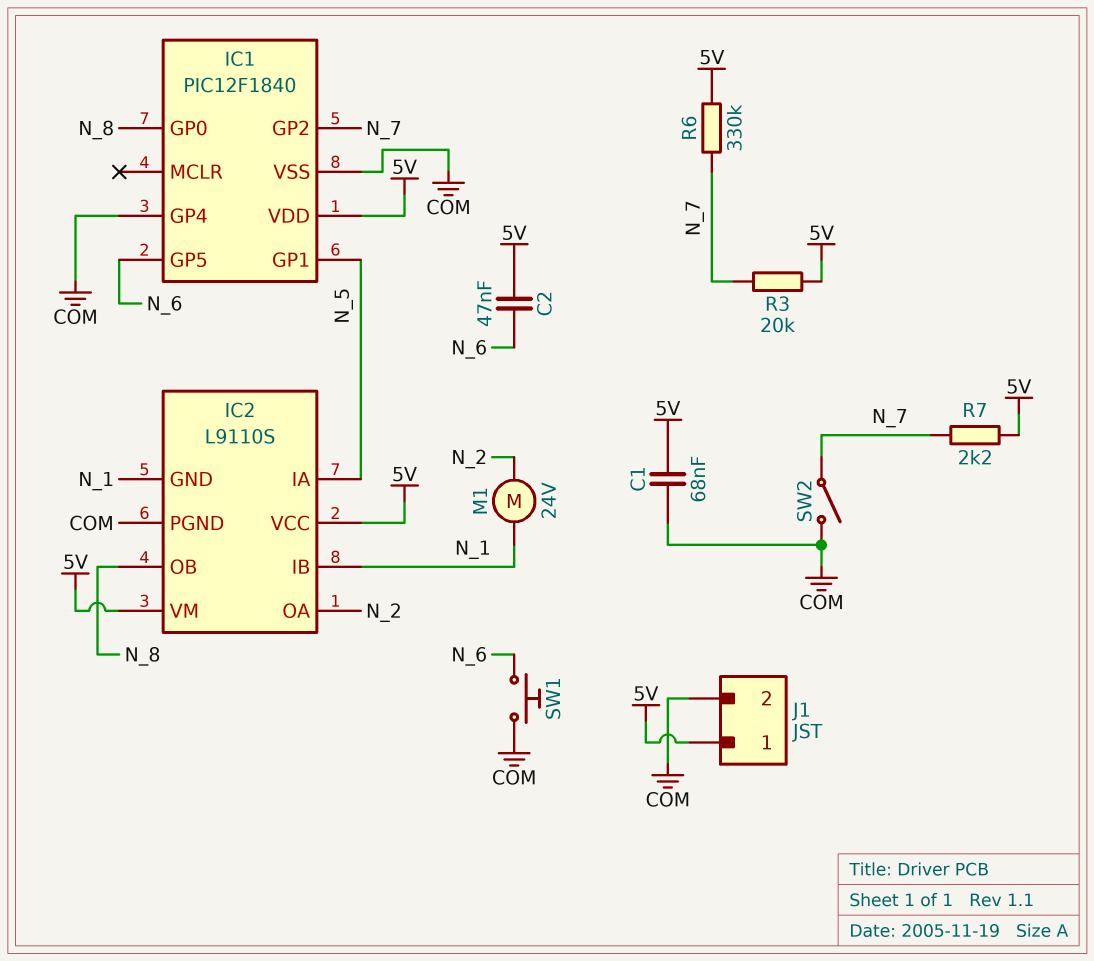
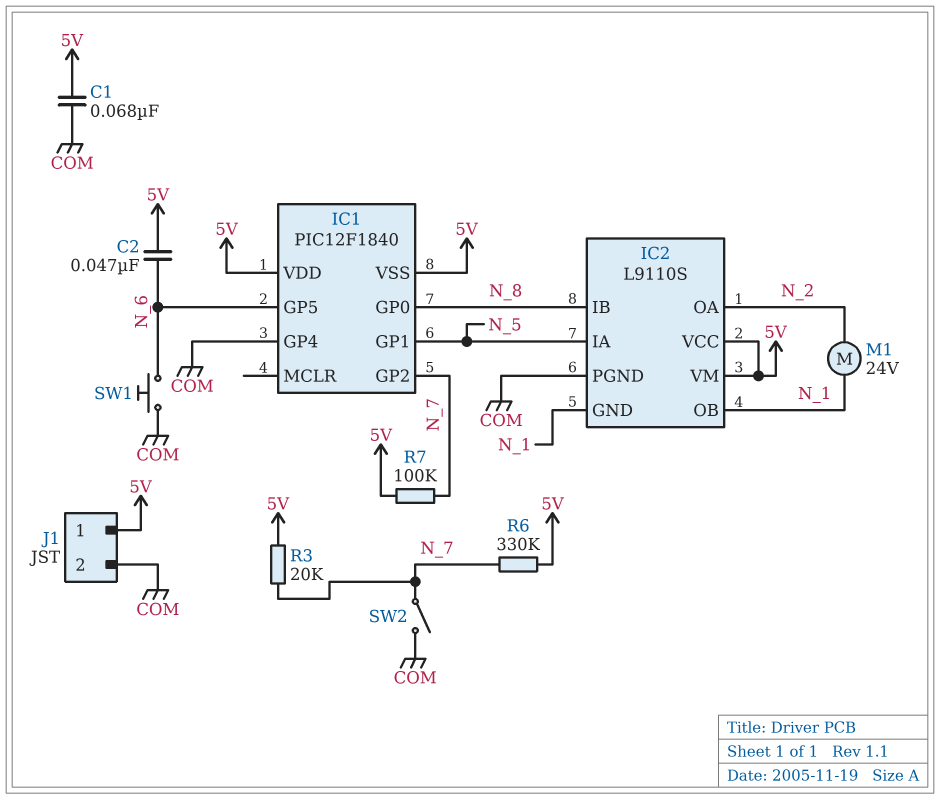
IC1 pin VSS: COM -> 5V
IC2 pin IB: N_1 -> N_8
IC2 pin OB: N_8 -> N_1
R7: 2.2k (5V, N_7) -> 100k (5V, N_7)

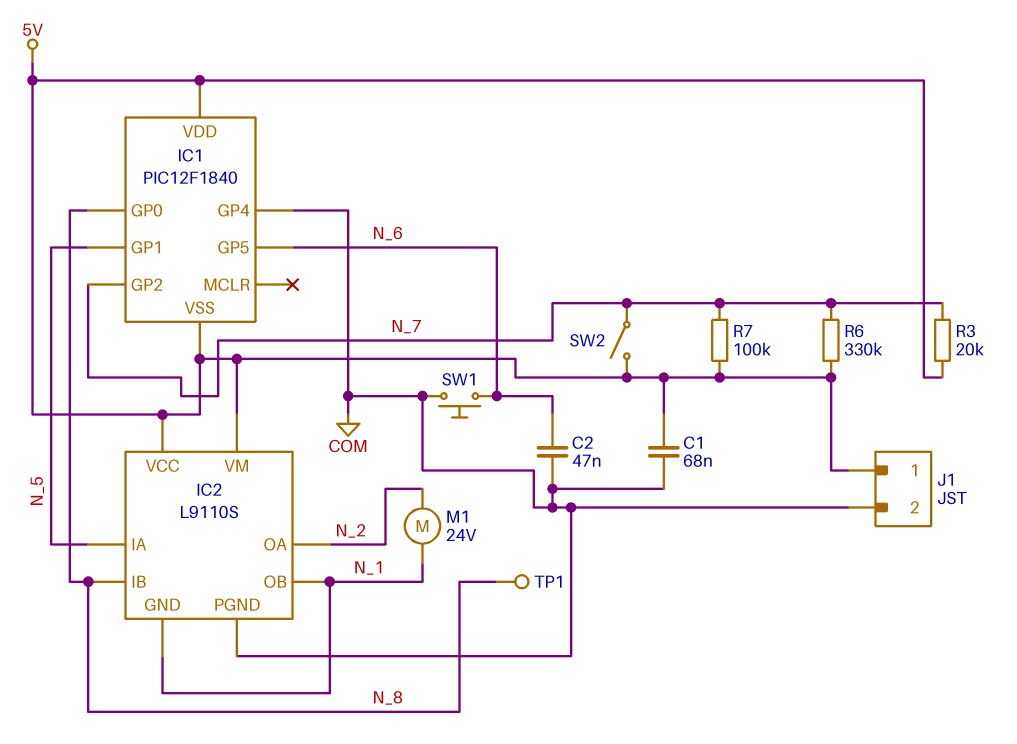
C2: 47nF (5V, N_6) -> 47nF (COM, N_6)
SW2: switch (COM, N_7) -> switch (5V, N_7)
TP1: none -> test point (N_8)

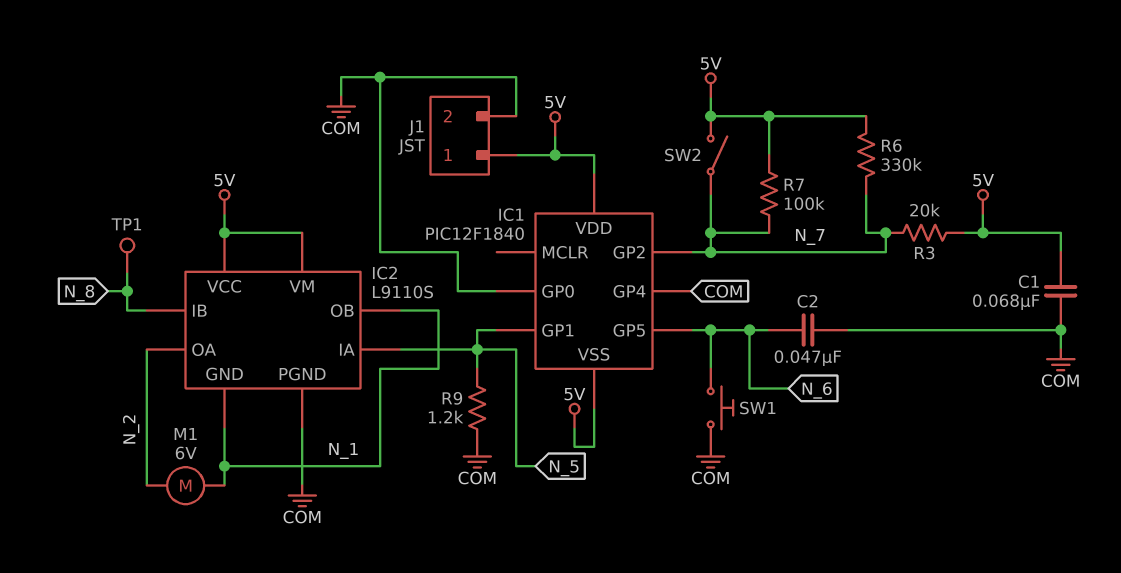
IC1 pin GP0: N_8 -> COM
M1: motor 24V (N_1, N_2) -> motor 6V (N_1, N_2)
R9: none -> 1.2k (COM, N_5)

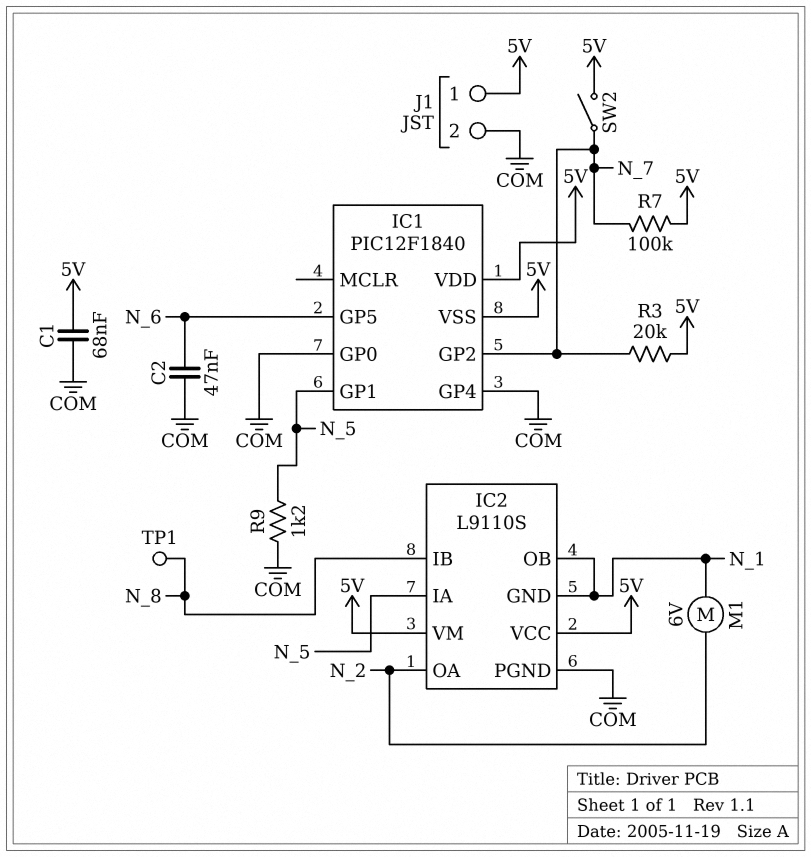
R6: 330k (5V, N_7) -> none
SW1: button (COM, N_6) -> none

